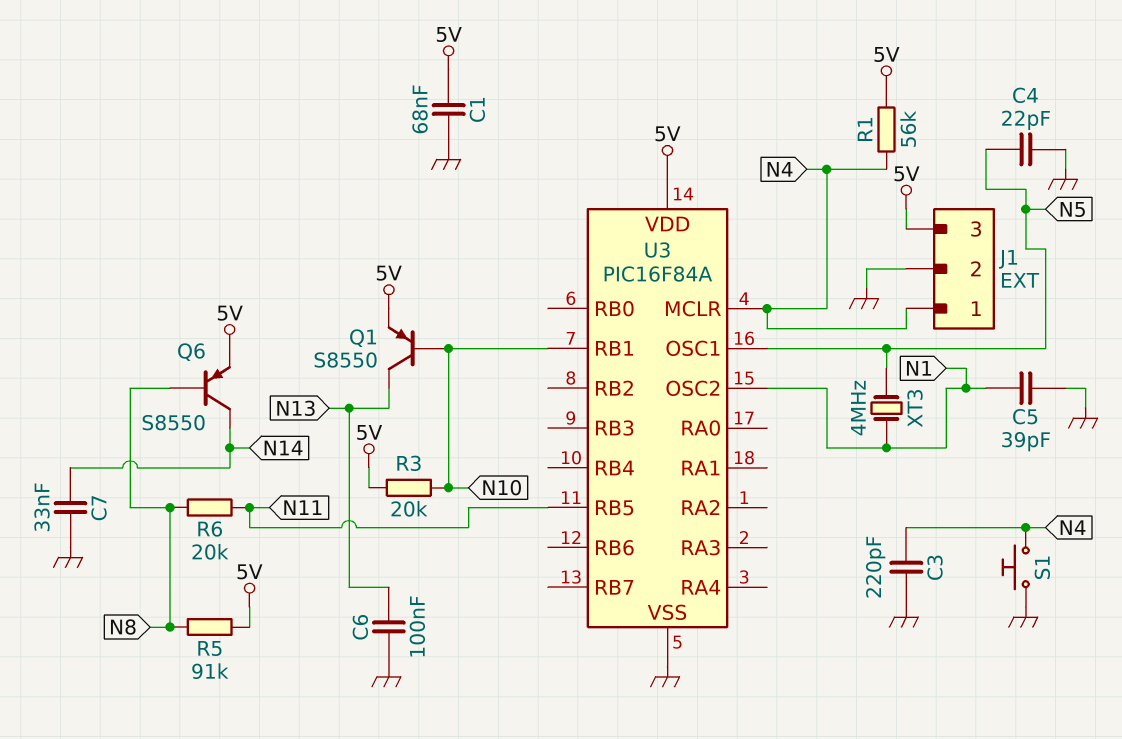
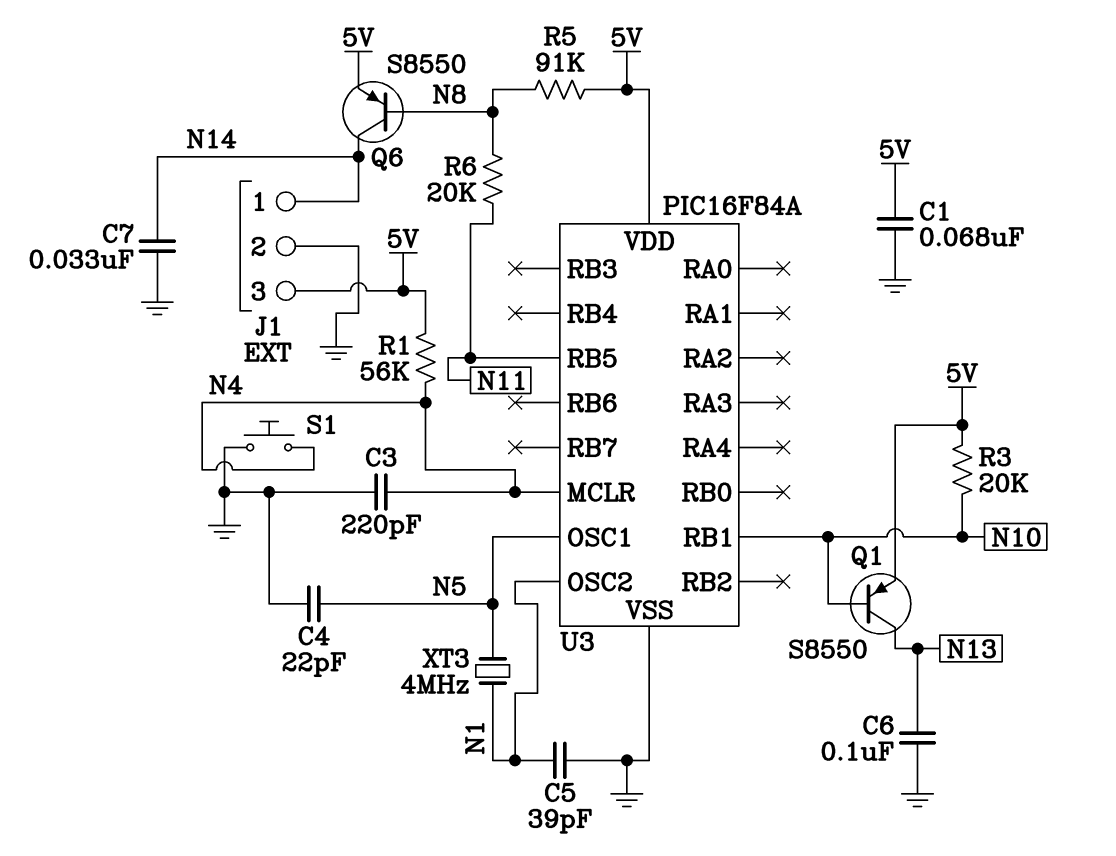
J1 pin 1: N4 -> N14

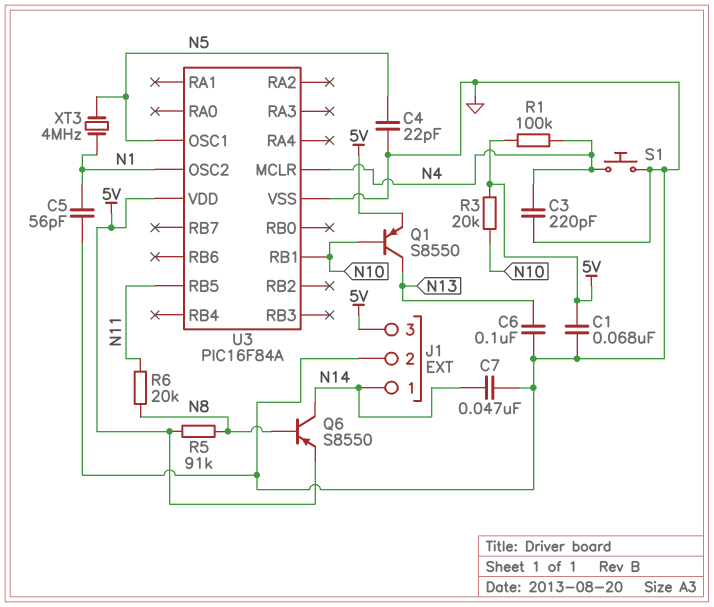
C5: 39pF (GND, N1) -> 56pF (GND, N1)
C7: 33nF (GND, N14) -> 47nF (GND, N14)
R1: 56k (5V, N4) -> 100k (5V, N4)

